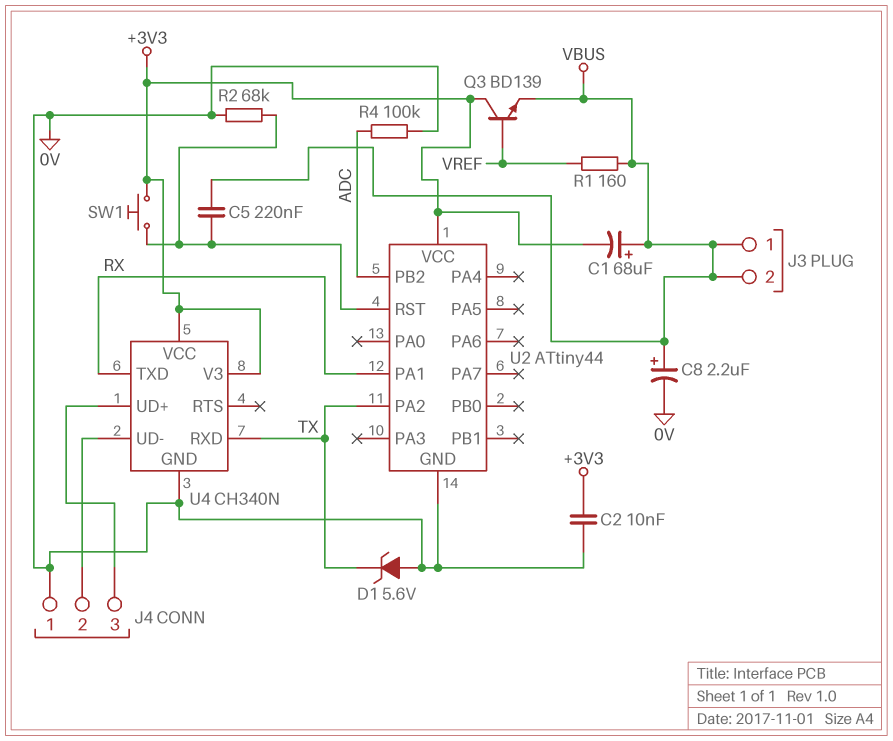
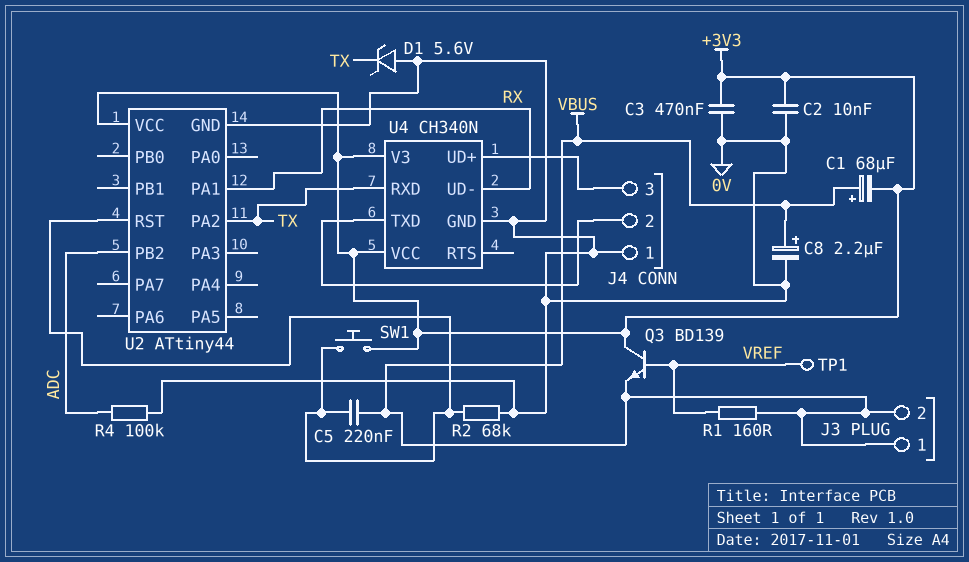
C3: none -> 470nF (+3V3, 0V)
TP1: none -> test point (VREF)
U4 pin TXD: RX -> J4/2
U4 pin UD-: J4/2 -> RX

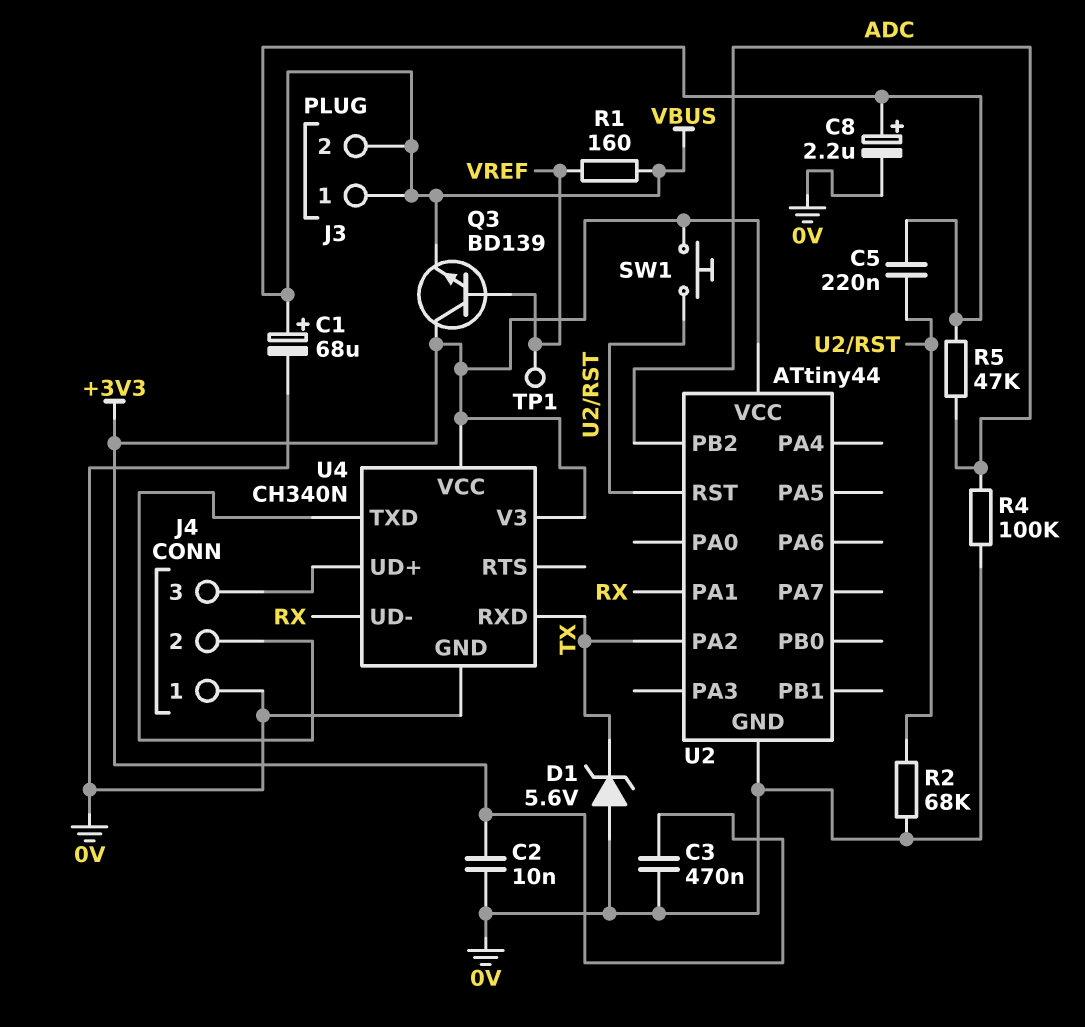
C1: 68uF (plus VBUS, minus +3V3) -> 68uF (plus VBUS, minus 0V)
R5: none -> 47k (ADC, VBUS)

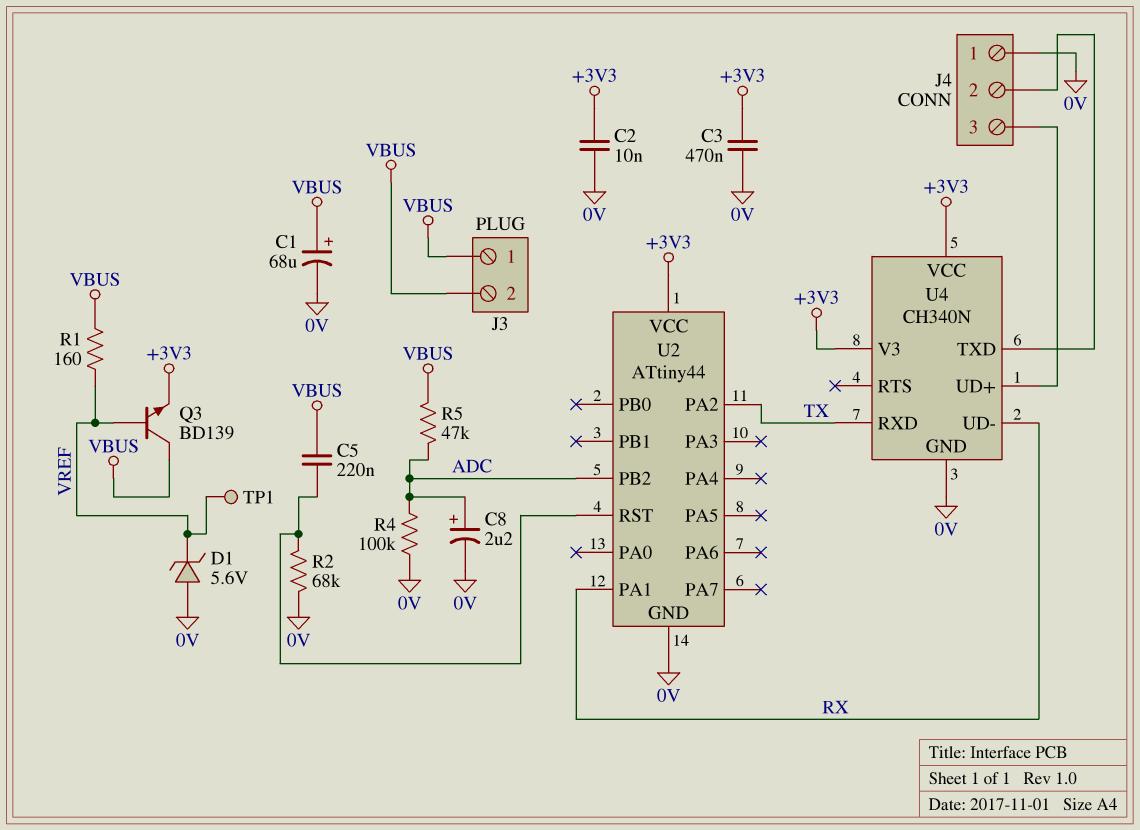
C8: 2.2uF (plus VBUS, minus 0V) -> 2.2uF (plus ADC, minus 0V)
D1: zener 5.6V (A 0V, K TX) -> zener 5.6V (A 0V, K VREF)
Q3: NPN BD139 (B VREF, C +3V3, E VBUS) -> NPN BD139 (B VREF, C VBUS, E +3V3)
SW1: button (+3V3, U2/RST) -> none

